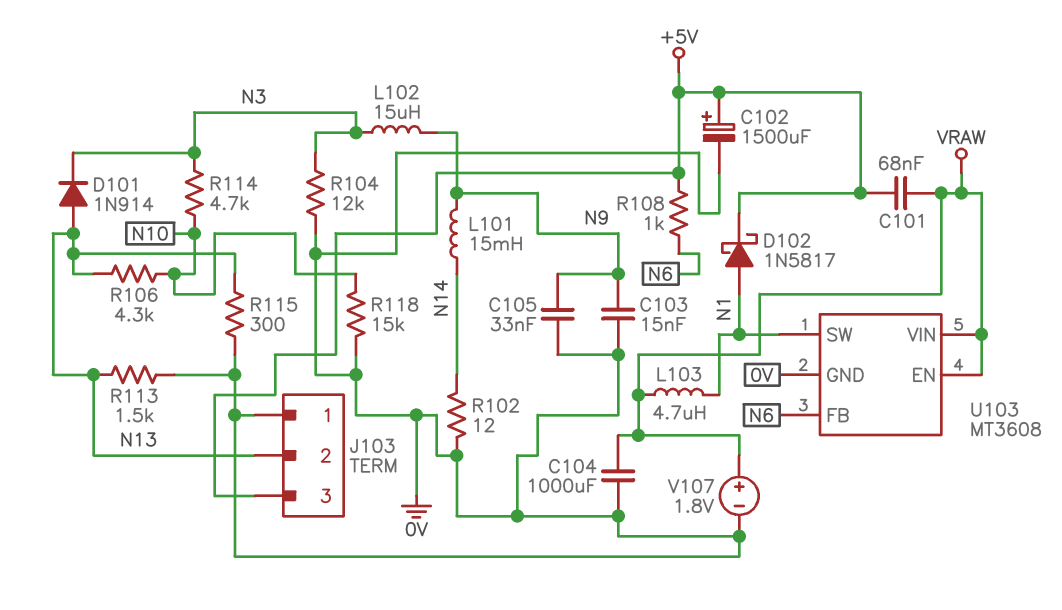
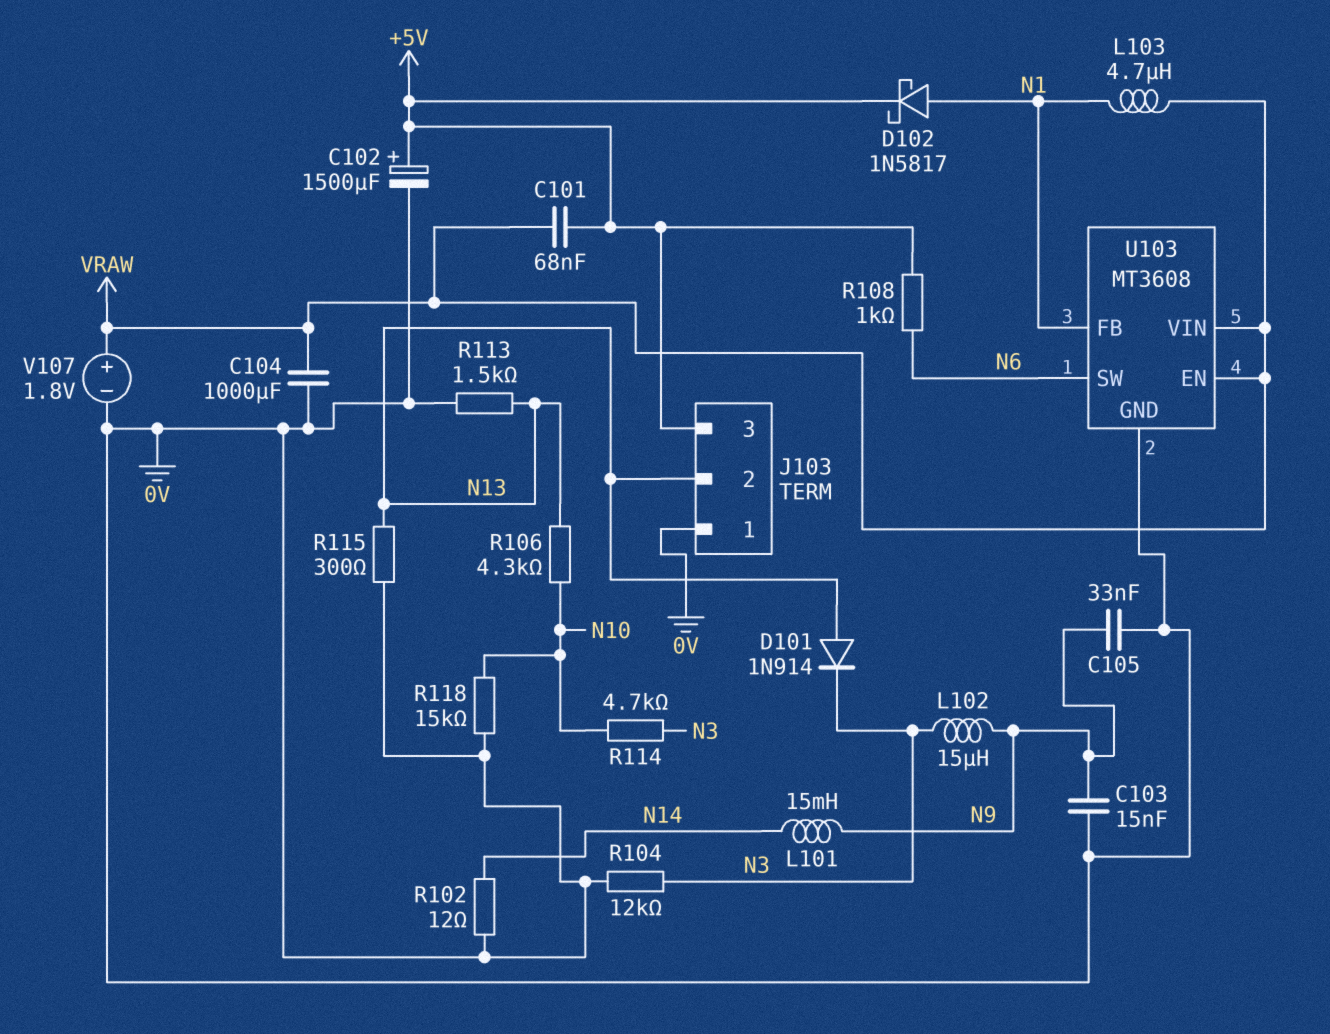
U103 pin FB: N6 -> N1
U103 pin SW: N1 -> N6

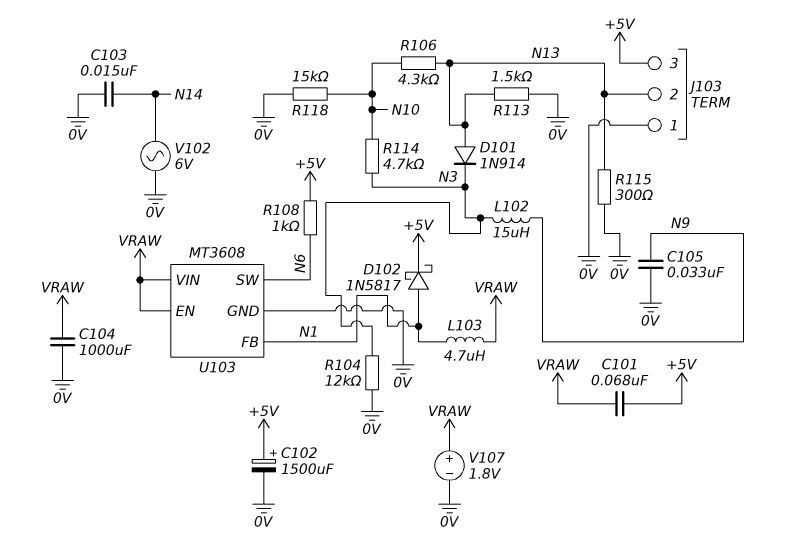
C103: 15nF (0V, N9) -> 15nF (0V, N14)
L101: 15mH (N9, N14) -> none
R102: 12 (0V, N14) -> none
V102: none -> AC 6V (0V, N14)

